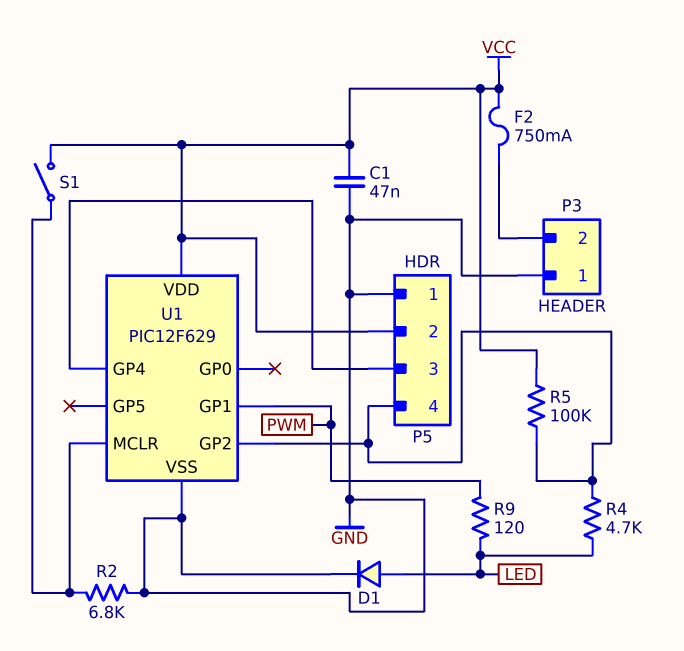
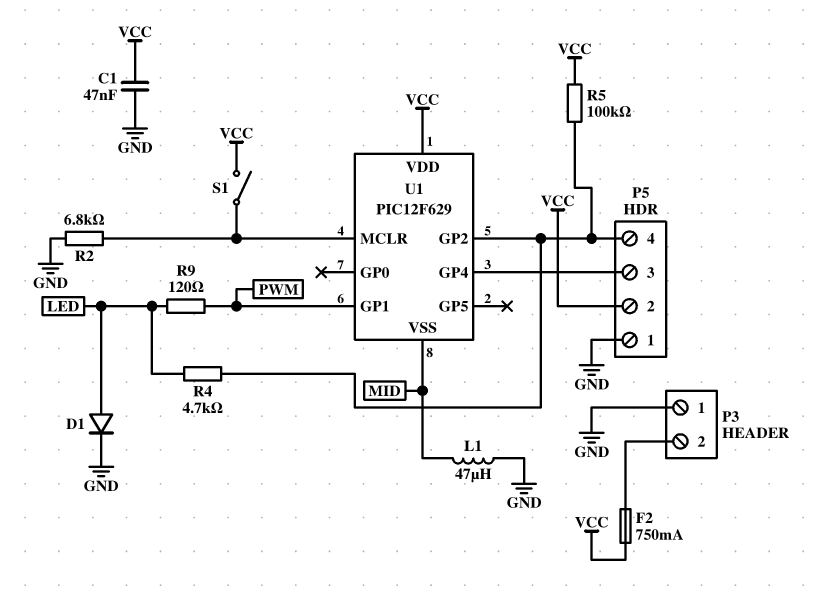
L1: none -> 47uH (GND, MID)
U1 pin VSS: GND -> MID

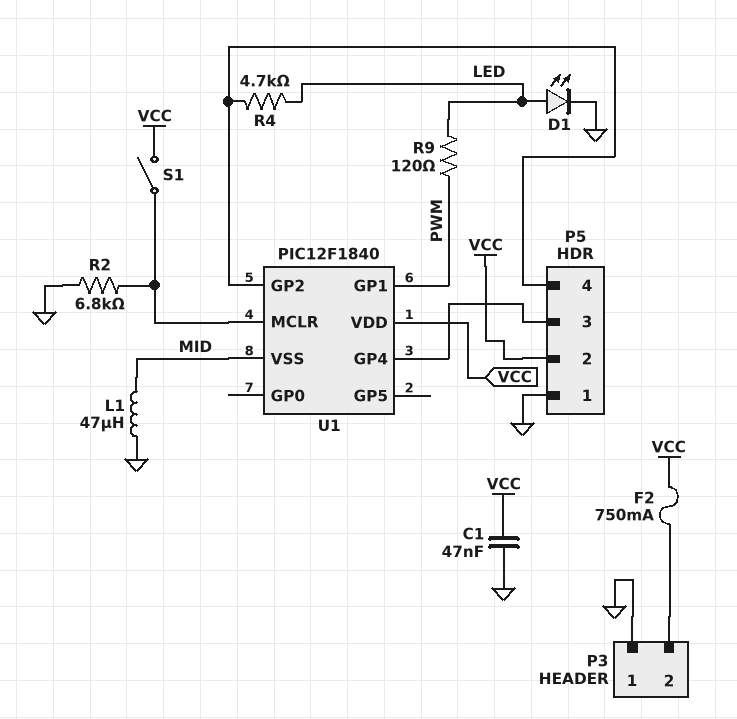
D1: diode (A LED, K GND) -> LED (A LED, K GND)
R5: 100k (P5/4, VCC) -> none
U1: PIC12F629 -> PIC12F1840

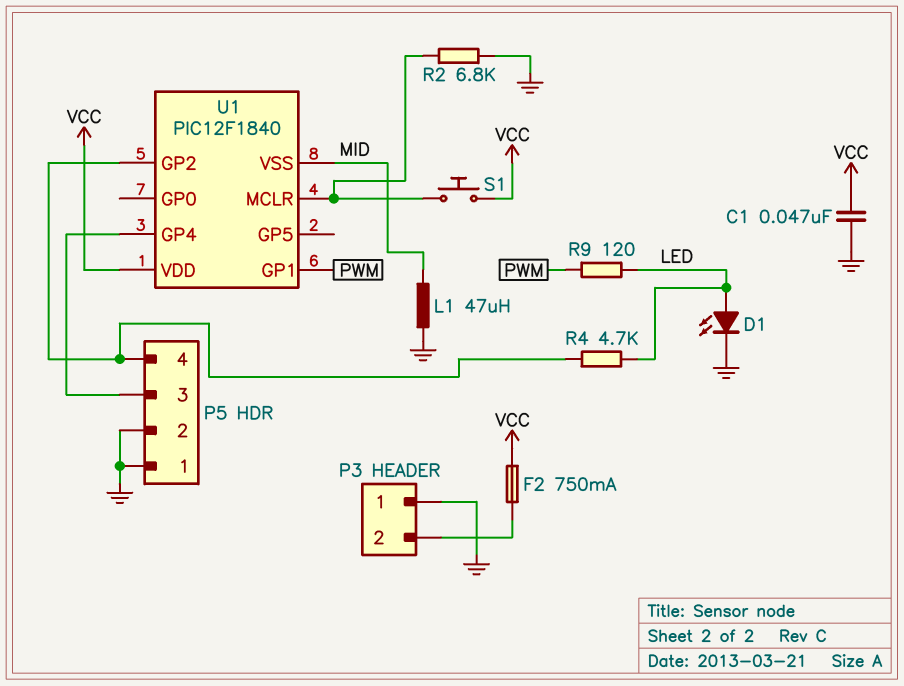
P5 pin 2: VCC -> GND
S1: switch (U1/MCLR, VCC) -> button (U1/MCLR, VCC)

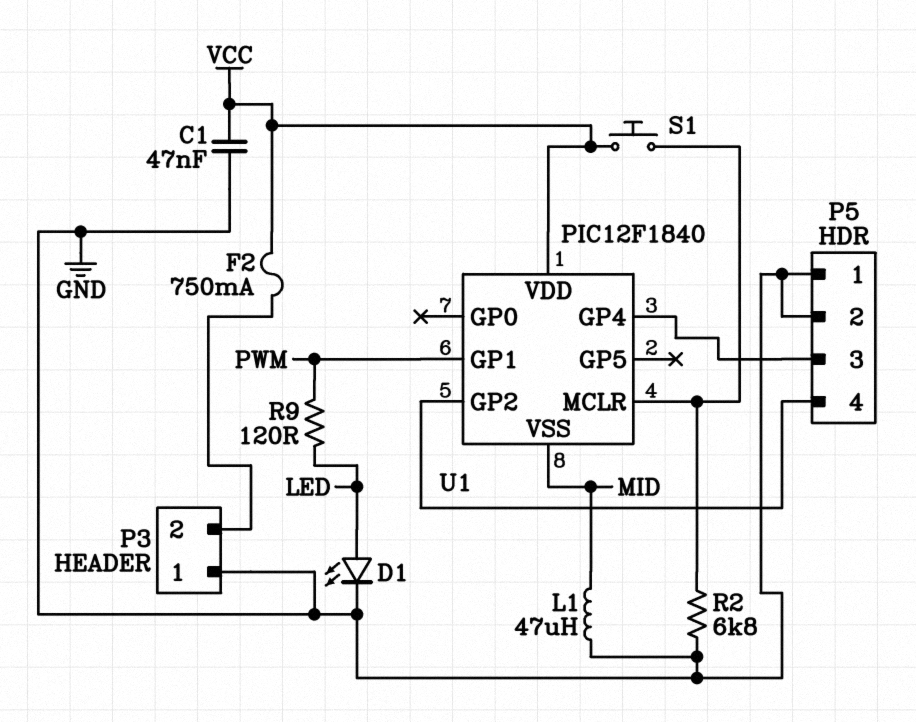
R4: 4.7k (LED, P5/4) -> none

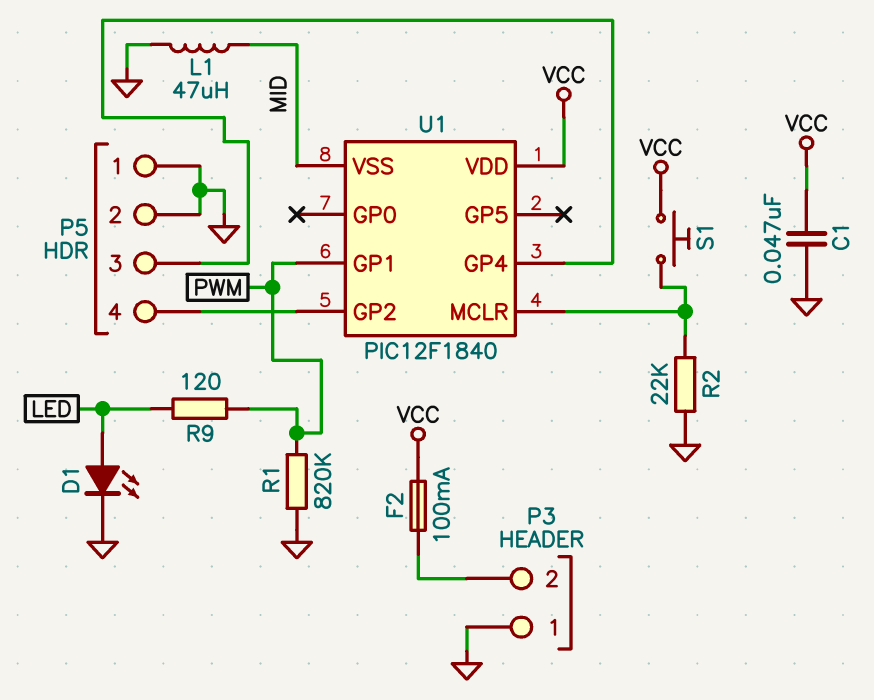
F2: 750mA (P3/2, VCC) -> 100mA (P3/2, VCC)
R1: none -> 820k (GND, PWM)
R2: 6.8k (GND, U1/MCLR) -> 22k (GND, U1/MCLR)

